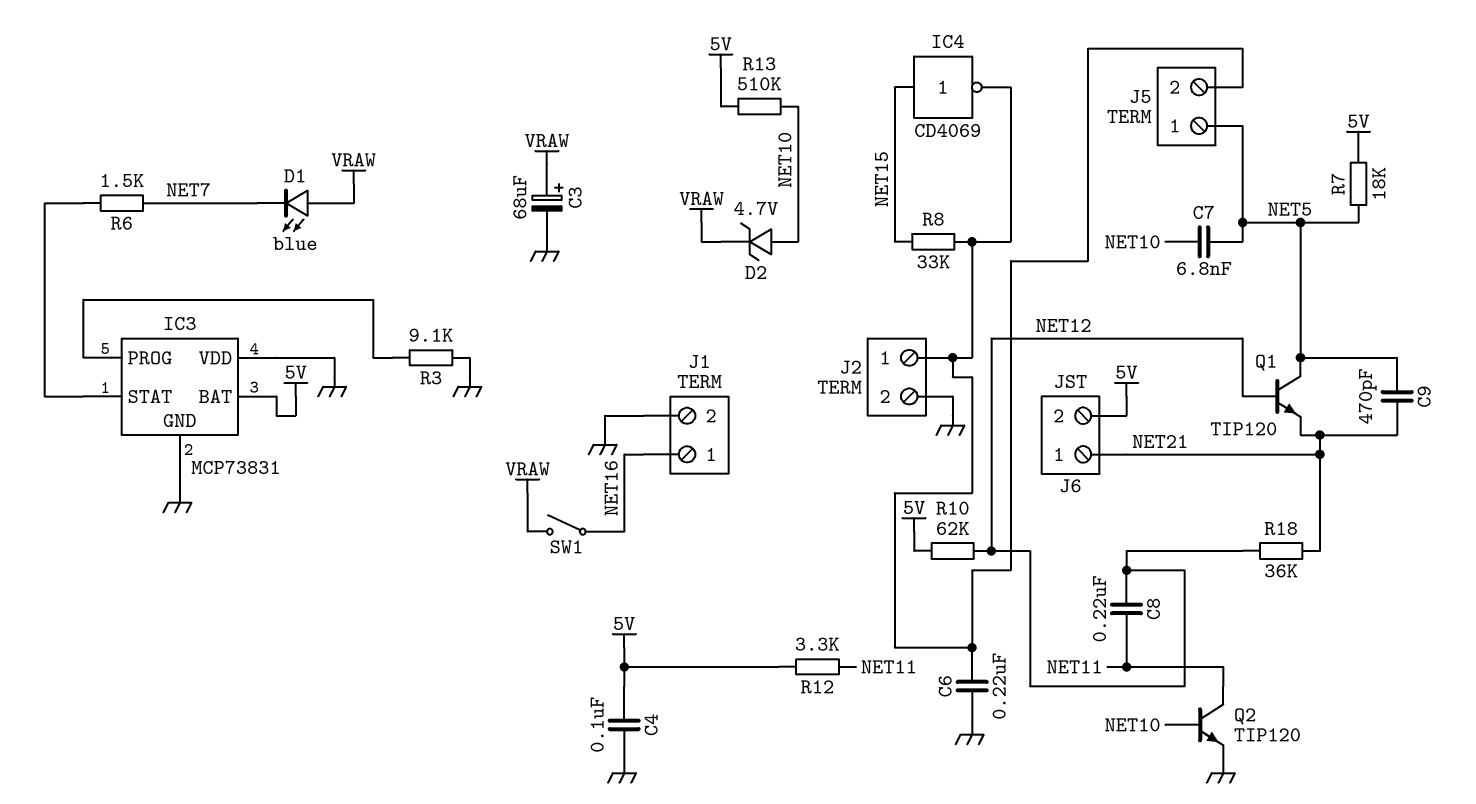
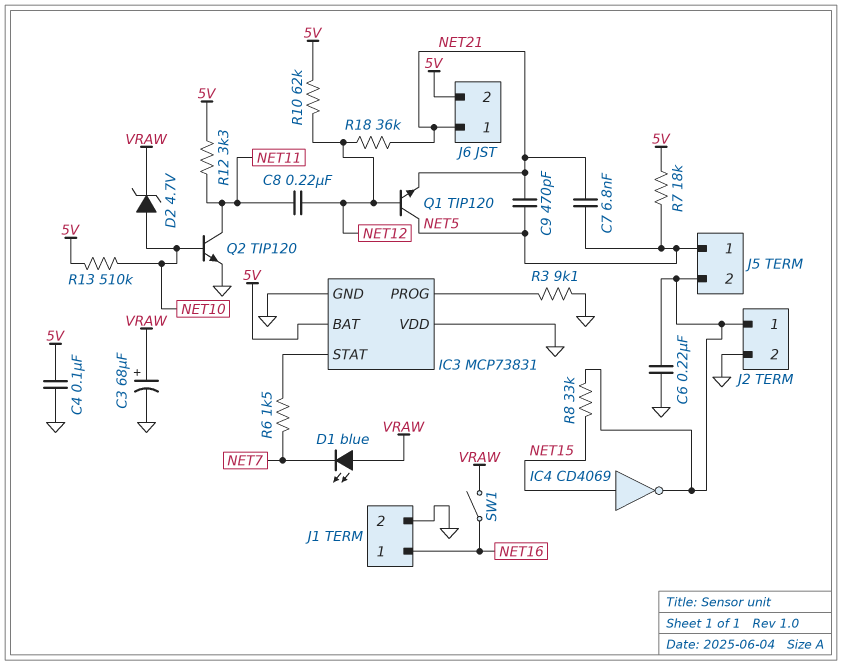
C7: 6.8nF (NET5, NET10) -> 6.8nF (NET5, NET21)

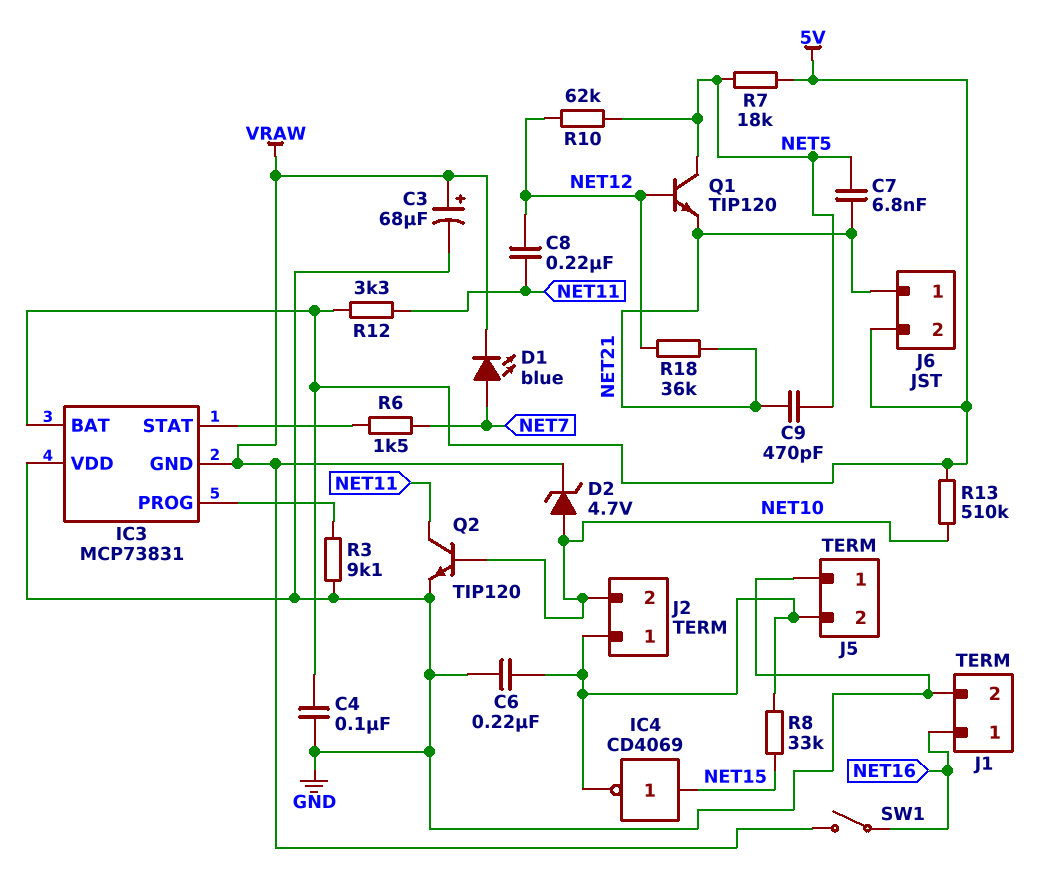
D1: LED blue (A VRAW, K NET7) -> LED blue (A NET7, K VRAW)
IC3 pin GND: GND -> VRAW
J2 pin 2: GND -> NET10
J5 pin 1: NET5 -> GND
R10: 62k (5V, NET12) -> 62k (NET5, NET12)

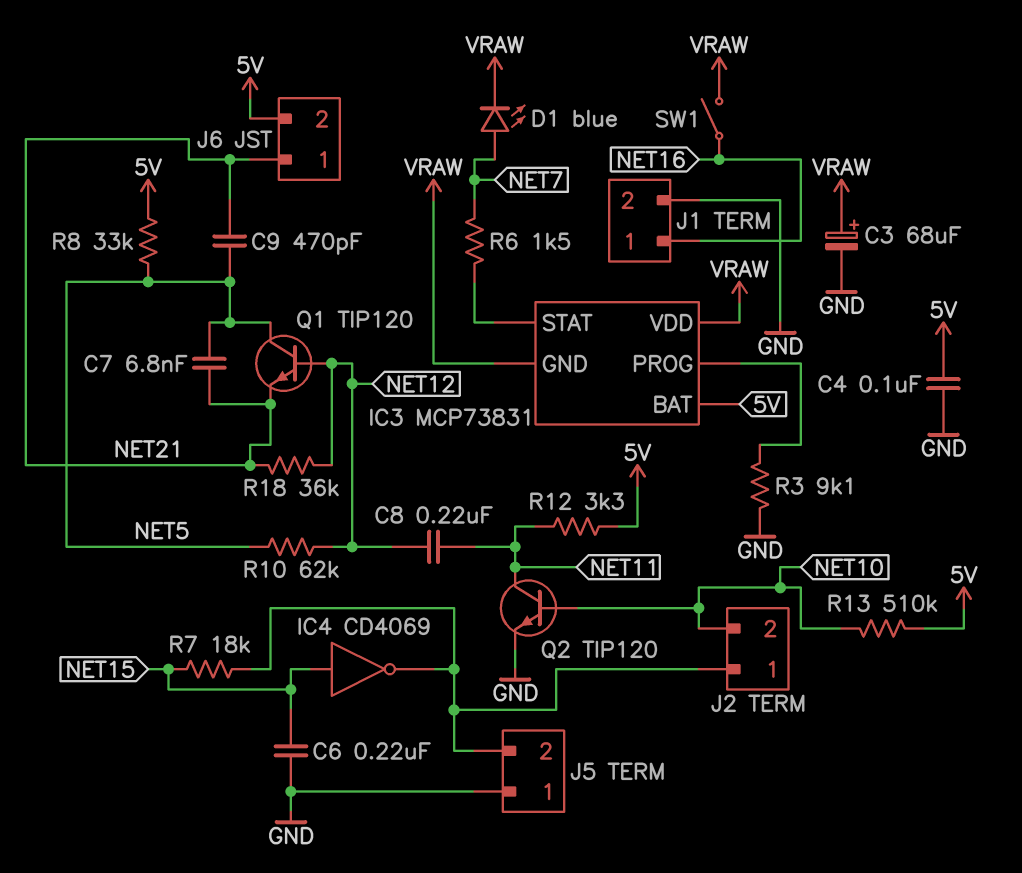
C6: 220nF (GND, J2/1) -> 220nF (GND, NET15)
D2: zener 4.7V (A NET10, K VRAW) -> none
IC3 pin VDD: GND -> VRAW
R7: 18k (5V, NET5) -> 18k (J2/1, NET15)
R8: 33k (J2/1, NET15) -> 33k (5V, NET5)

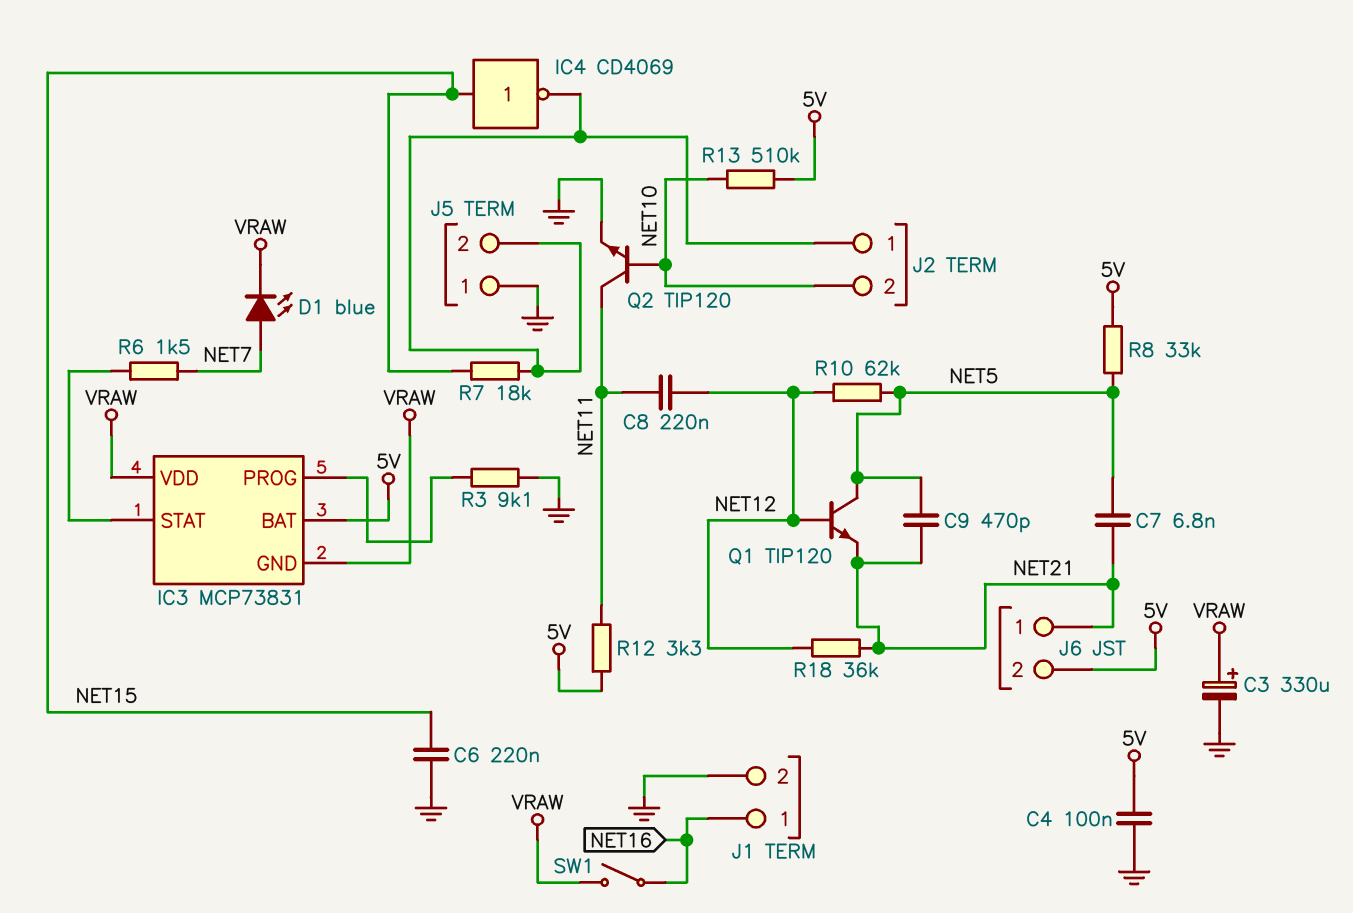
C3: 68uF (plus VRAW, minus GND) -> 330uF (plus VRAW, minus GND)

